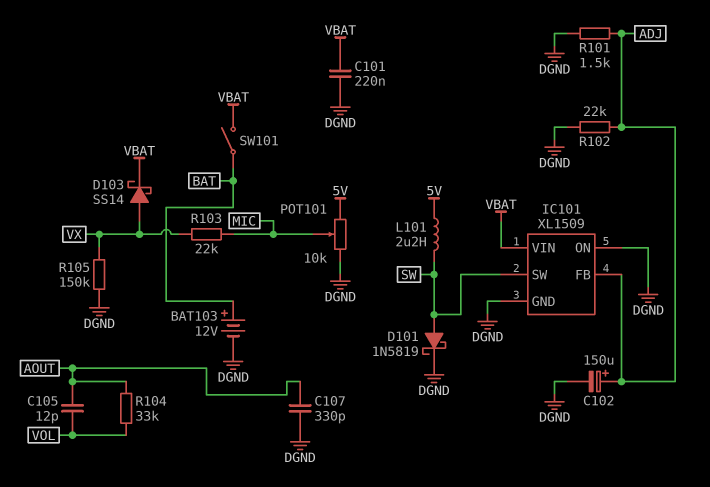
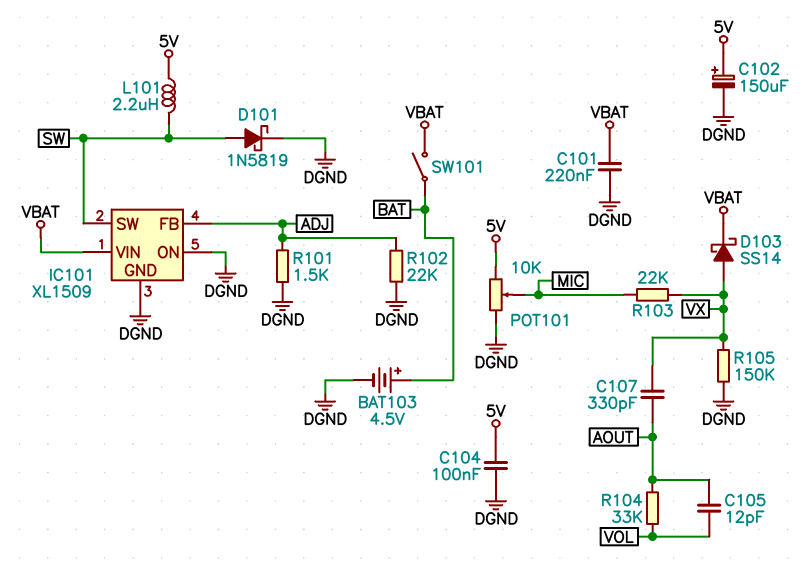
BAT103: 12V (plus BAT, minus DGND) -> 4.5V (plus BAT, minus DGND)
C102: 150uF (plus ADJ, minus DGND) -> 150uF (plus 5V, minus DGND)
C104: none -> 100nF (5V, DGND)
C107: 330pF (AOUT, DGND) -> 330pF (AOUT, VX)

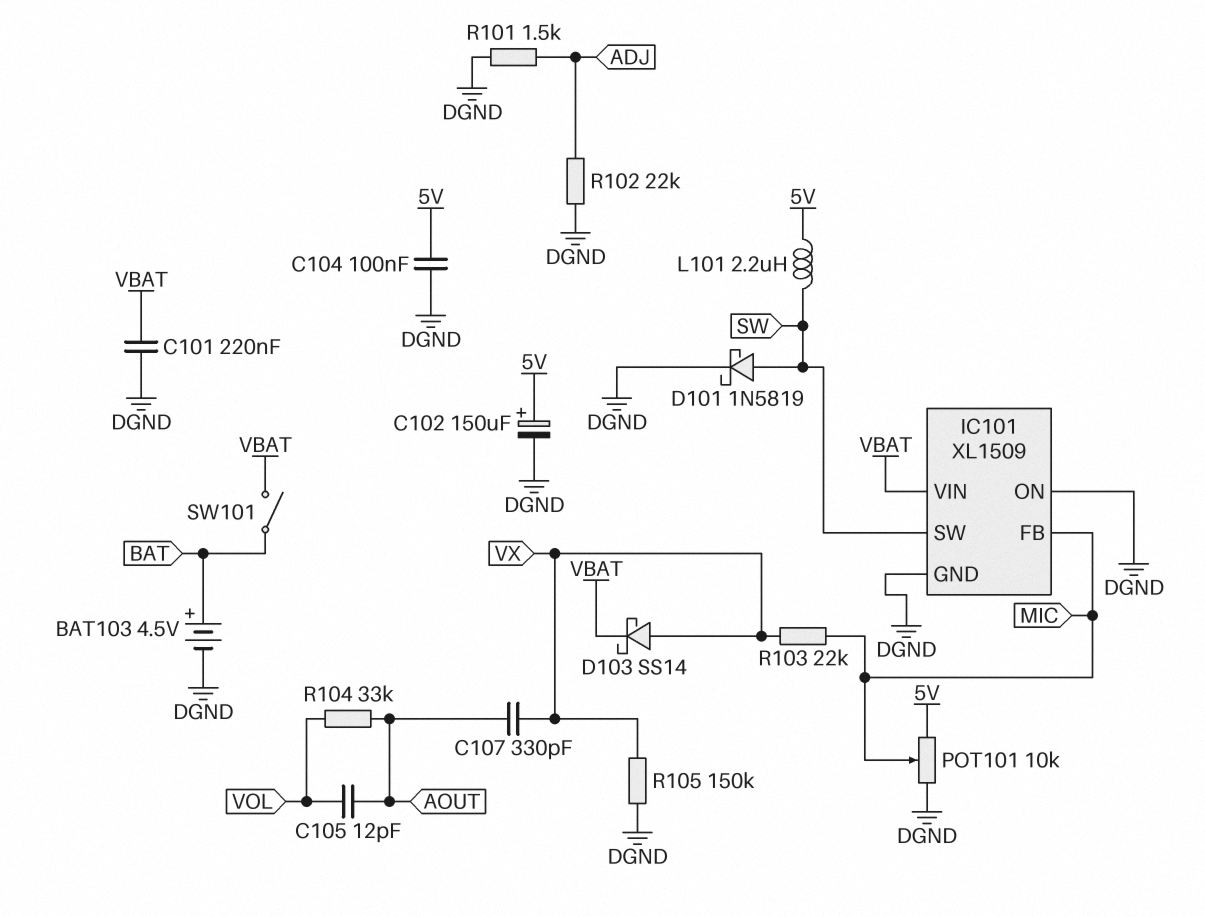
IC101 pin FB: ADJ -> MIC

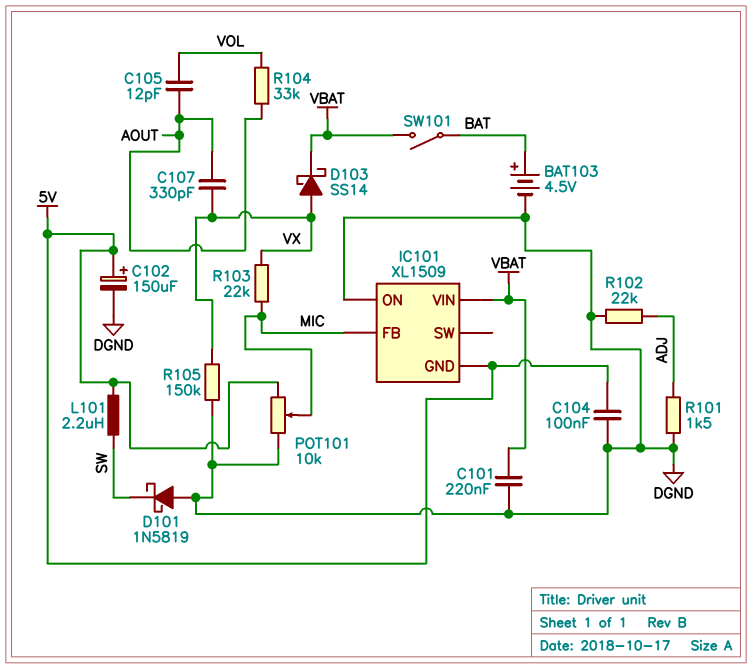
D101: schottky 1N5819 (A SW, K DGND) -> schottky 1N5819 (A DGND, K SW)
IC101 pin GND: DGND -> 5V
IC101 pin SW: SW -> none

